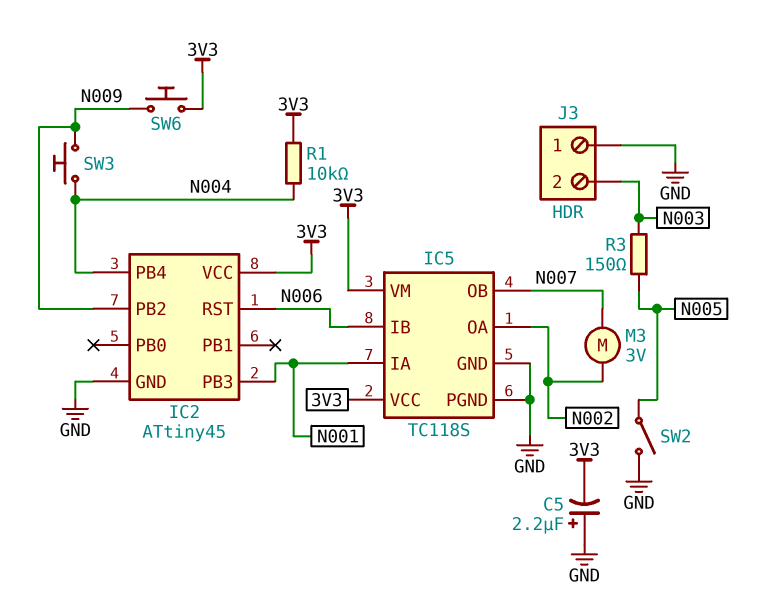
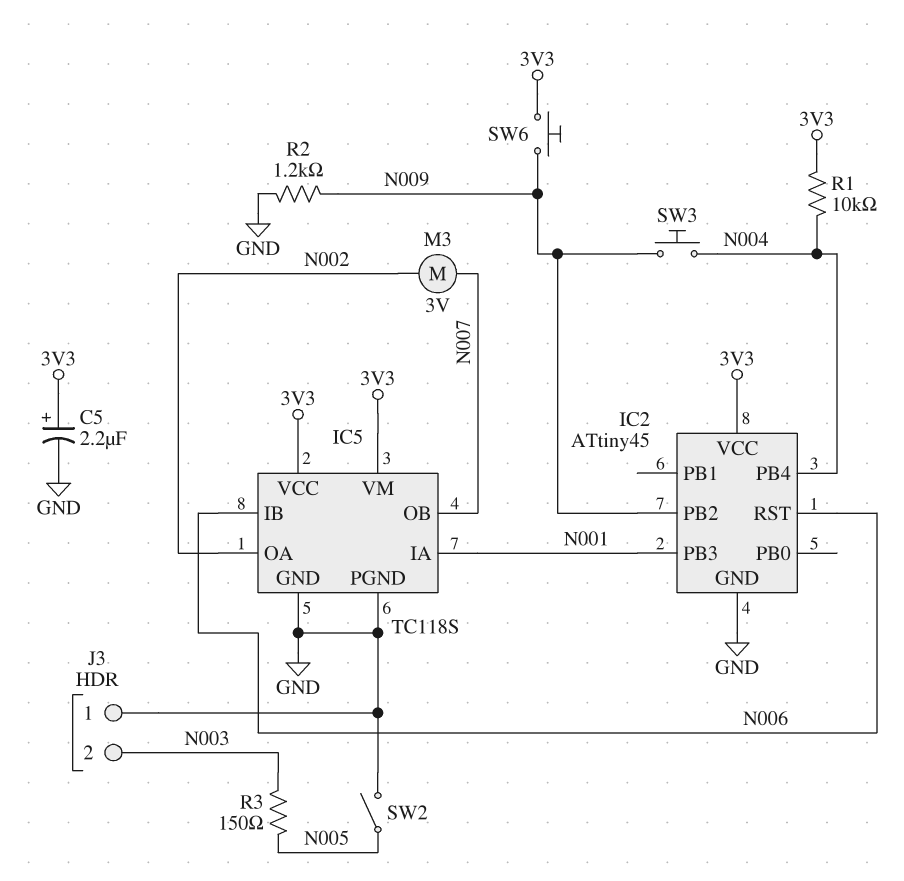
C5: 2.2uF (plus GND, minus 3V3) -> 2.2uF (plus 3V3, minus GND)
R2: none -> 1.2k (GND, N009)

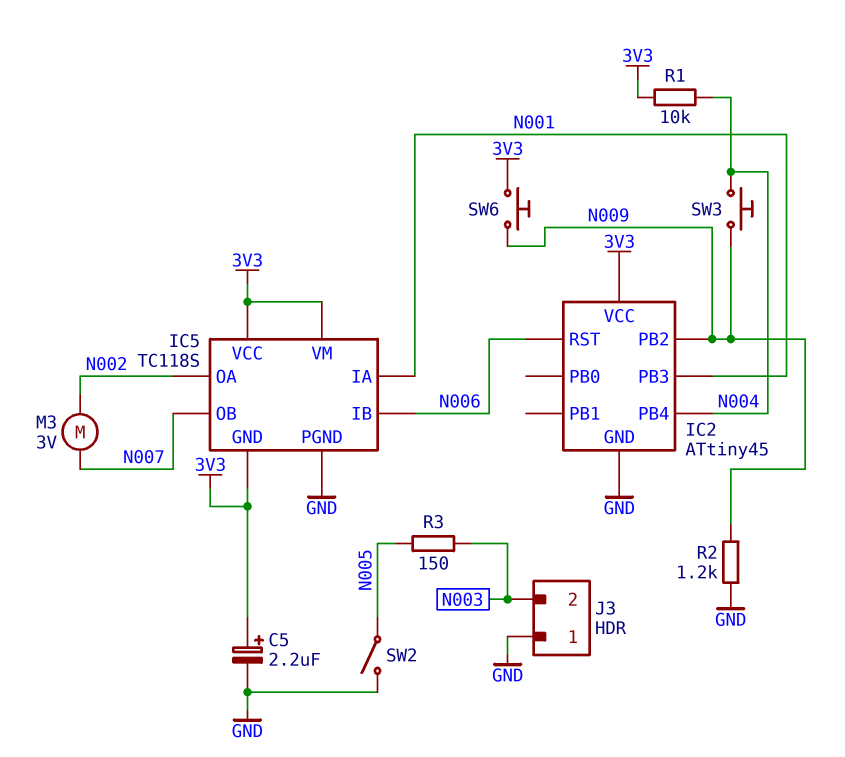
IC5 pin GND: GND -> 3V3

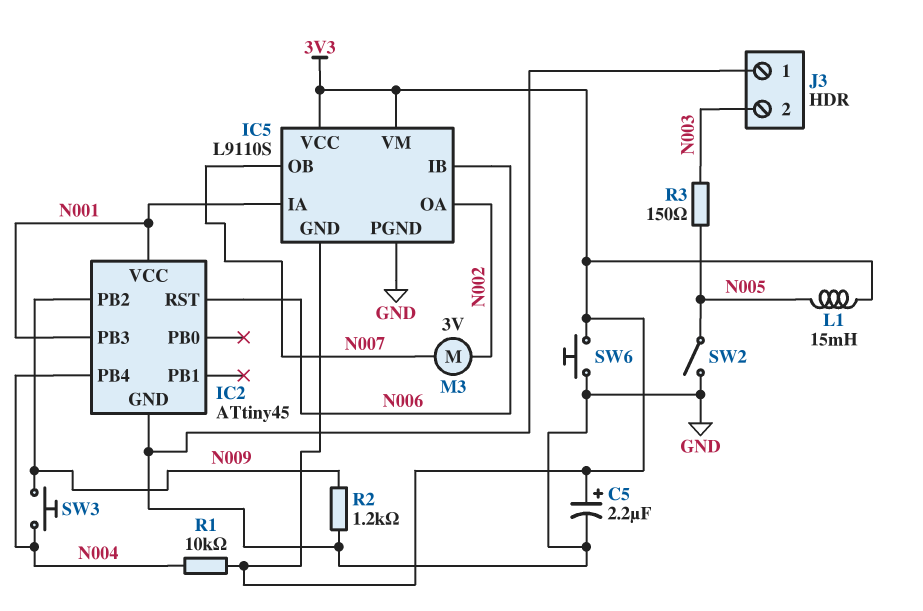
IC2 pin VCC: 3V3 -> N001
IC5: TC118S -> L9110S
L1: none -> 15mH (3V3, N005)
SW6: button (3V3, N009) -> button (3V3, GND)

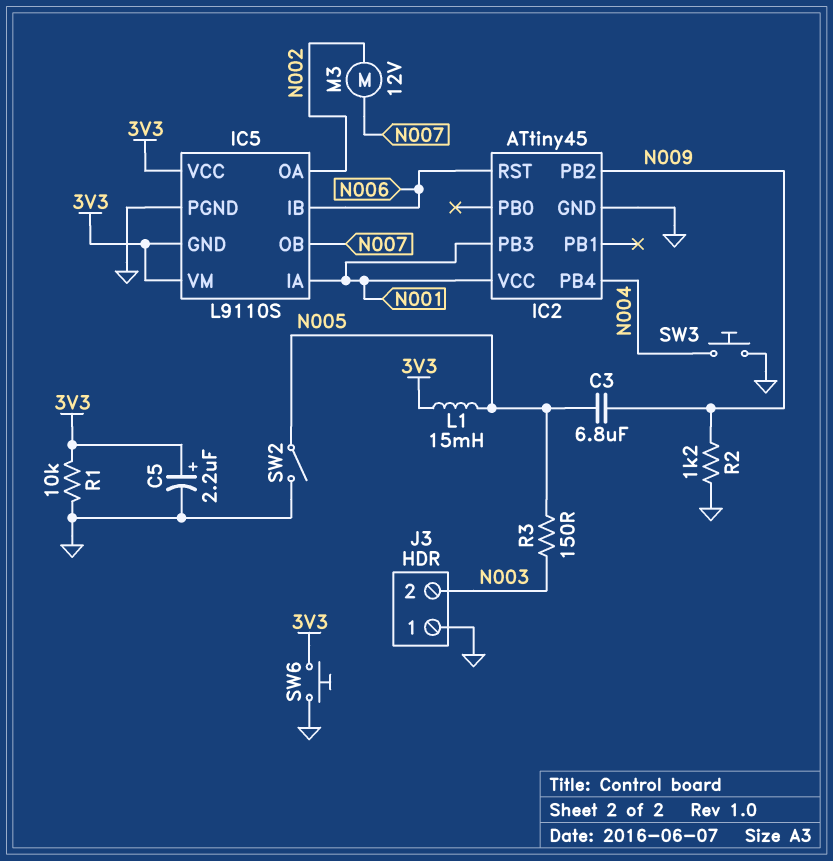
C3: none -> 6.8uF (N005, N009)
M3: motor 3V (N002, N007) -> motor 12V (N002, N007)
R1: 10k (3V3, N004) -> 10k (3V3, GND)
SW3: button (N004, N009) -> button (GND, N004)

